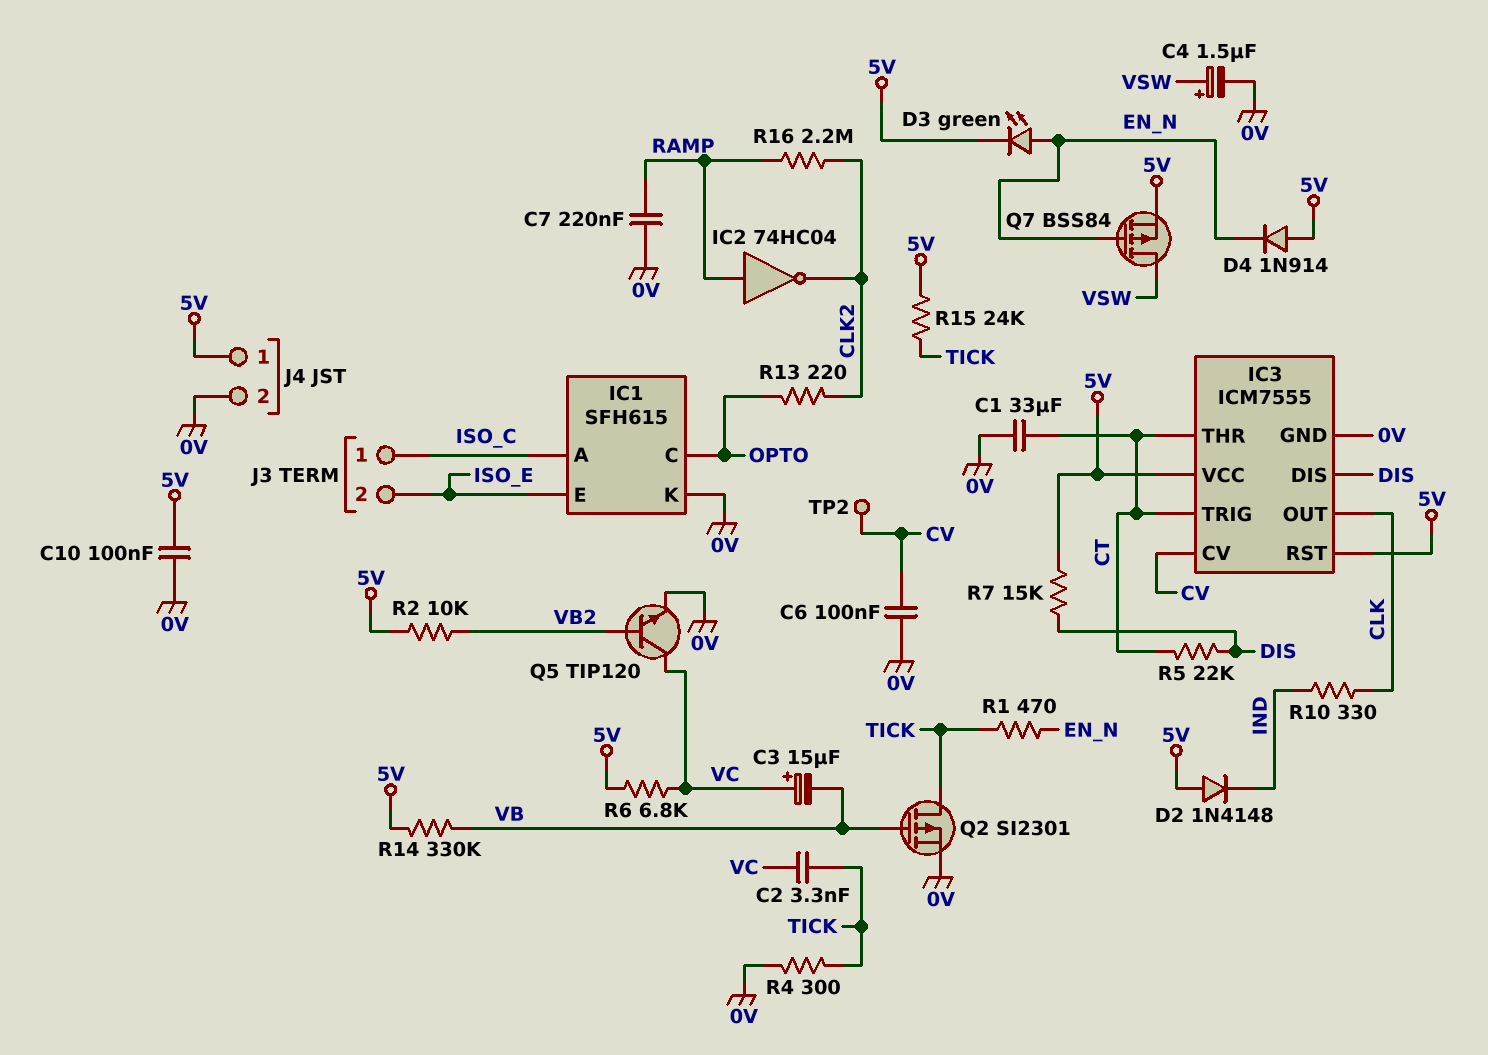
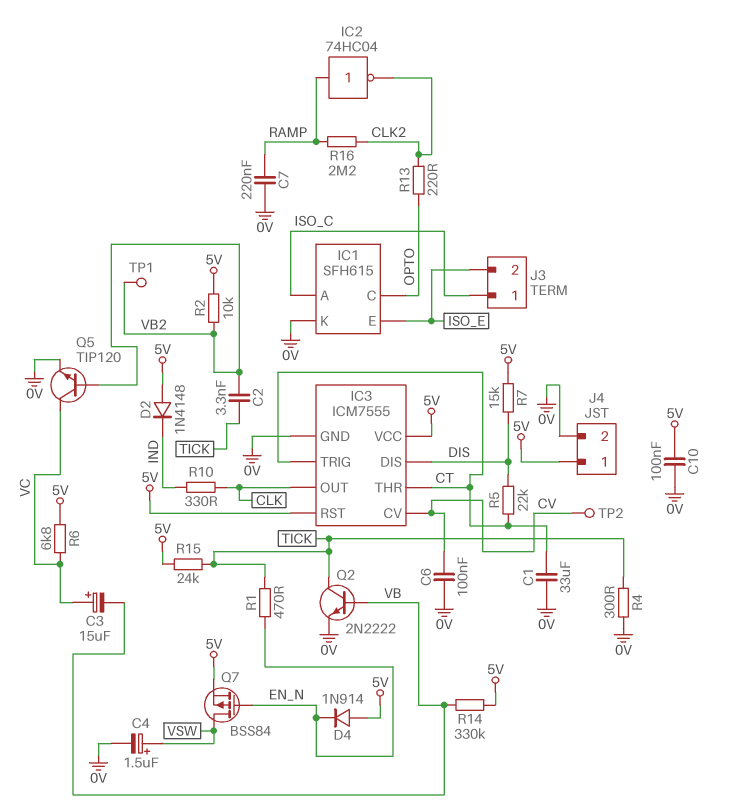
C2: 3.3nF (TICK, VC) -> 3.3nF (TICK, VB2)
D3: LED green (A EN_N, K 5V) -> none
Q2: PMOS SI2301 (G VB, D TICK, S 0V) -> NPN 2N2222 (B VB, C TICK, E 0V)
TP1: none -> test point (VB2)

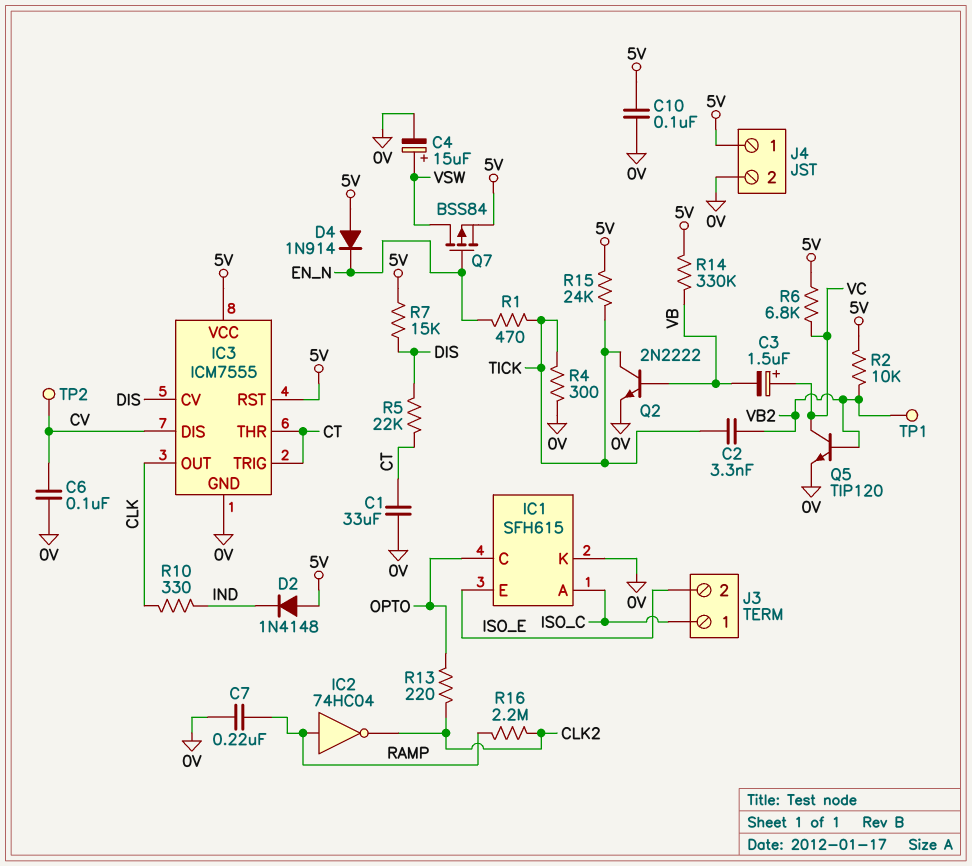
C3: 15uF (plus VC, minus VB) -> 1.5uF (plus VC, minus VB)
C4: 1.5uF (plus VSW, minus 0V) -> 15uF (plus VSW, minus 0V)
IC3 pin CV: CV -> DIS
IC3 pin DIS: DIS -> CV

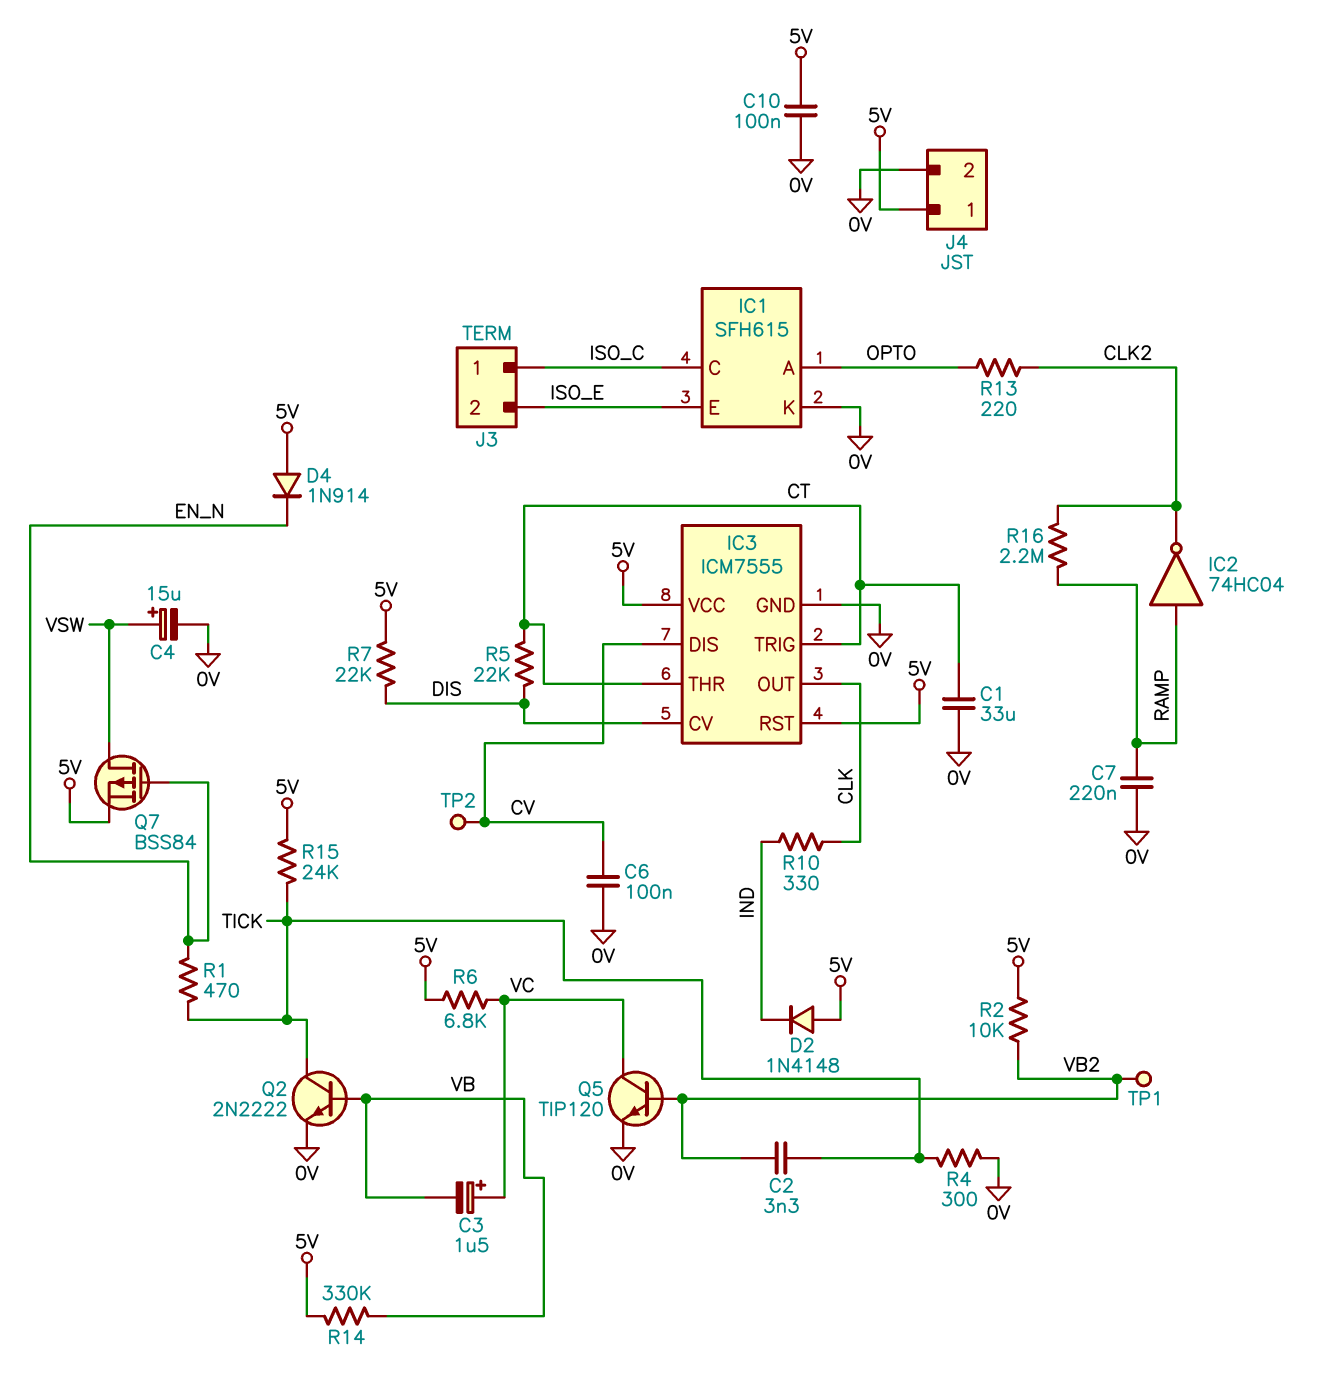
IC1 pin A: ISO_C -> OPTO
IC1 pin C: OPTO -> ISO_C
R7: 15k (5V, DIS) -> 22k (5V, DIS)

